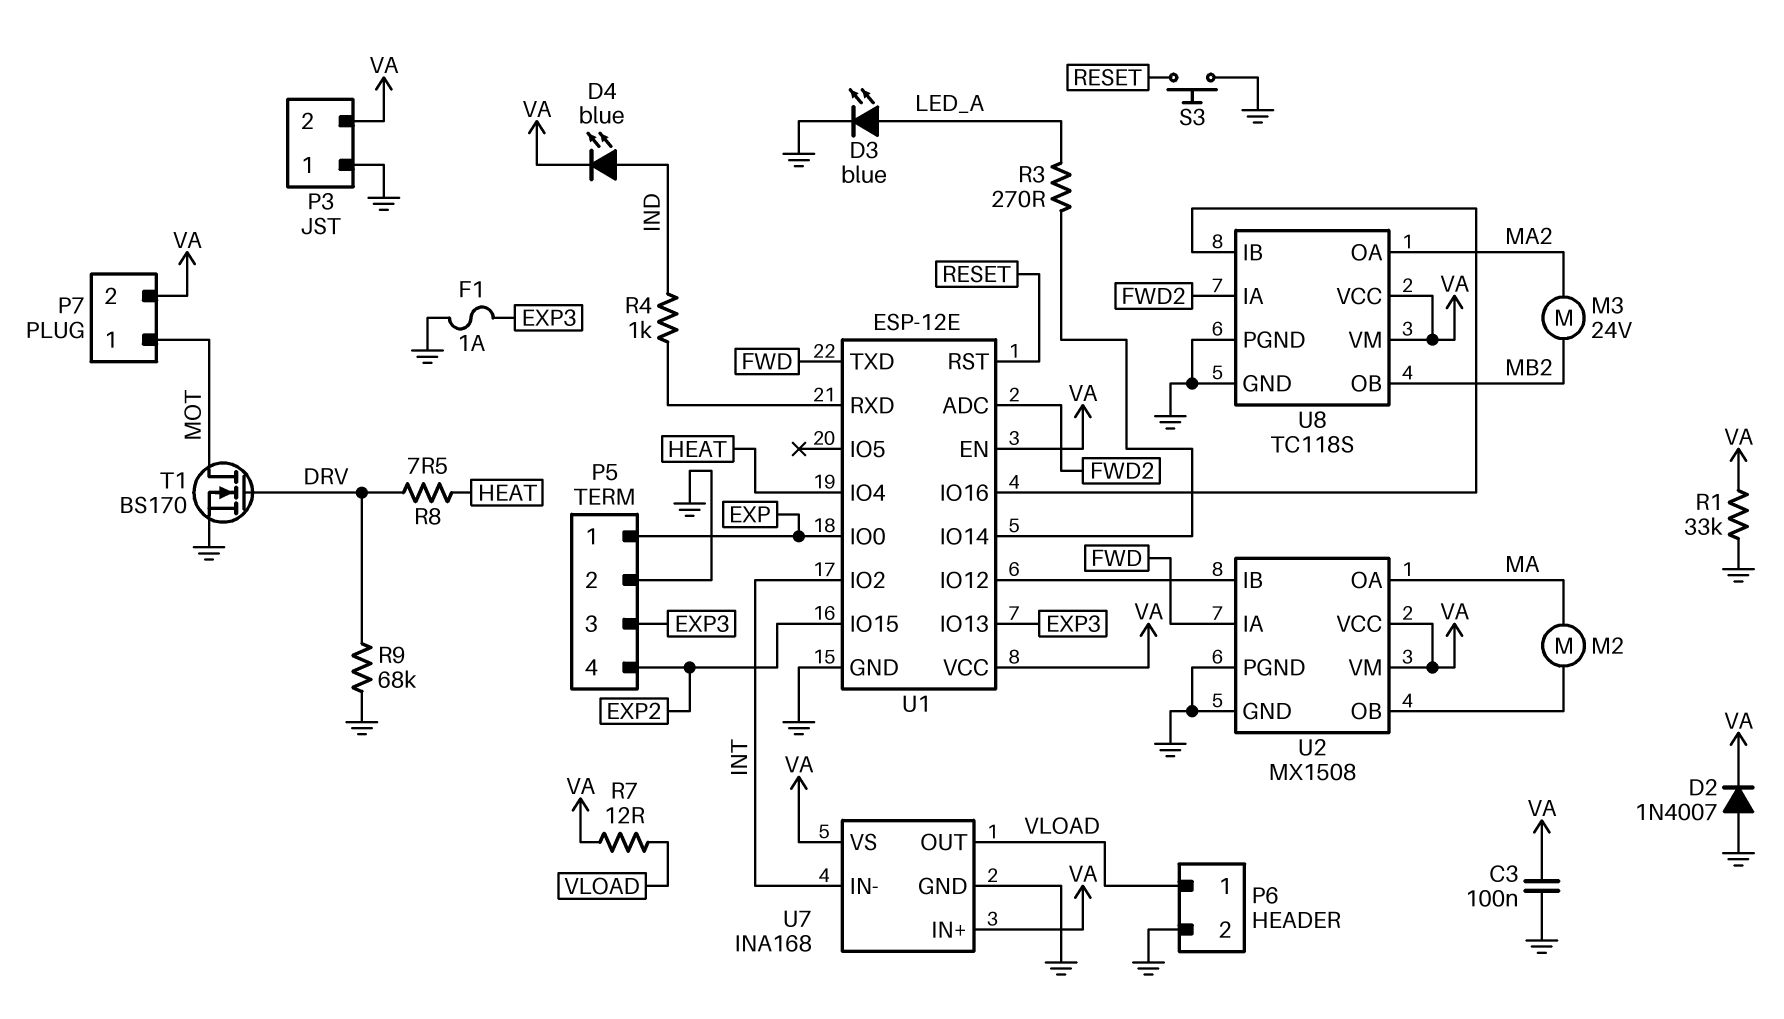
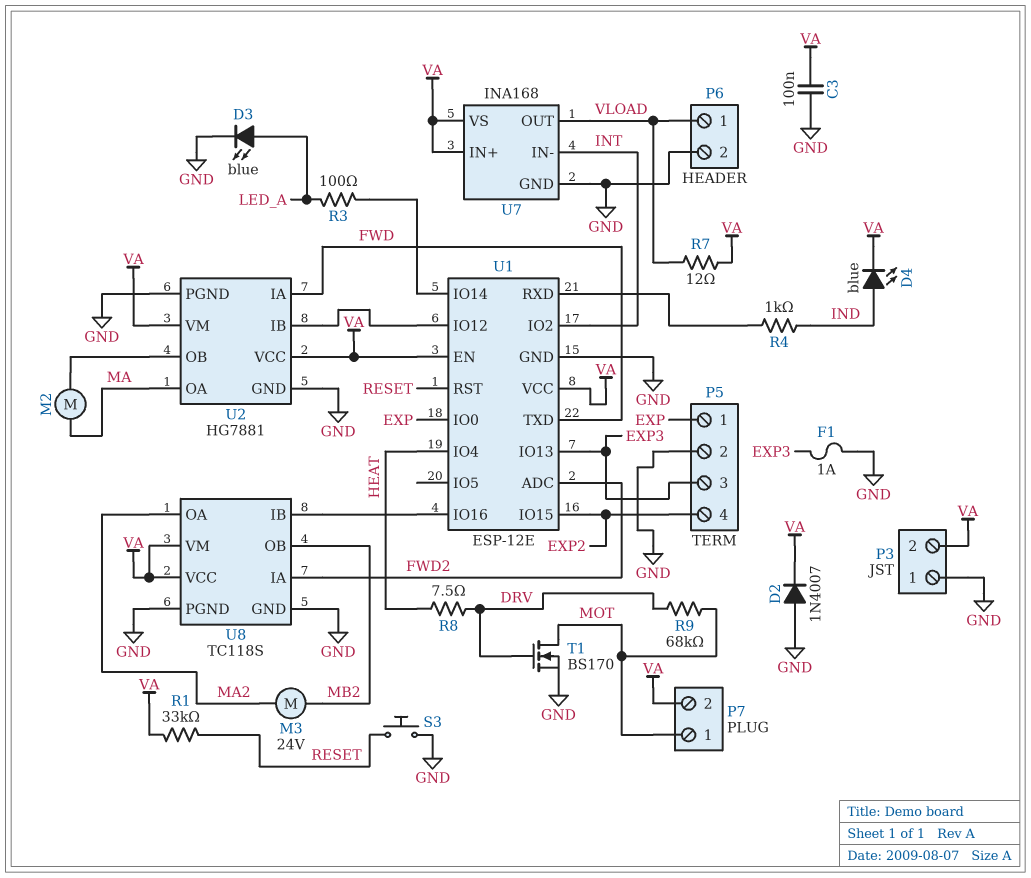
R1: 33k (GND, VA) -> 33k (RESET, VA)
R3: 270 (LED_A, U1/IO14) -> 100 (LED_A, U1/IO14)
R9: 68k (DRV, GND) -> 68k (DRV, MOT)
U2: MX1508 -> HG7881

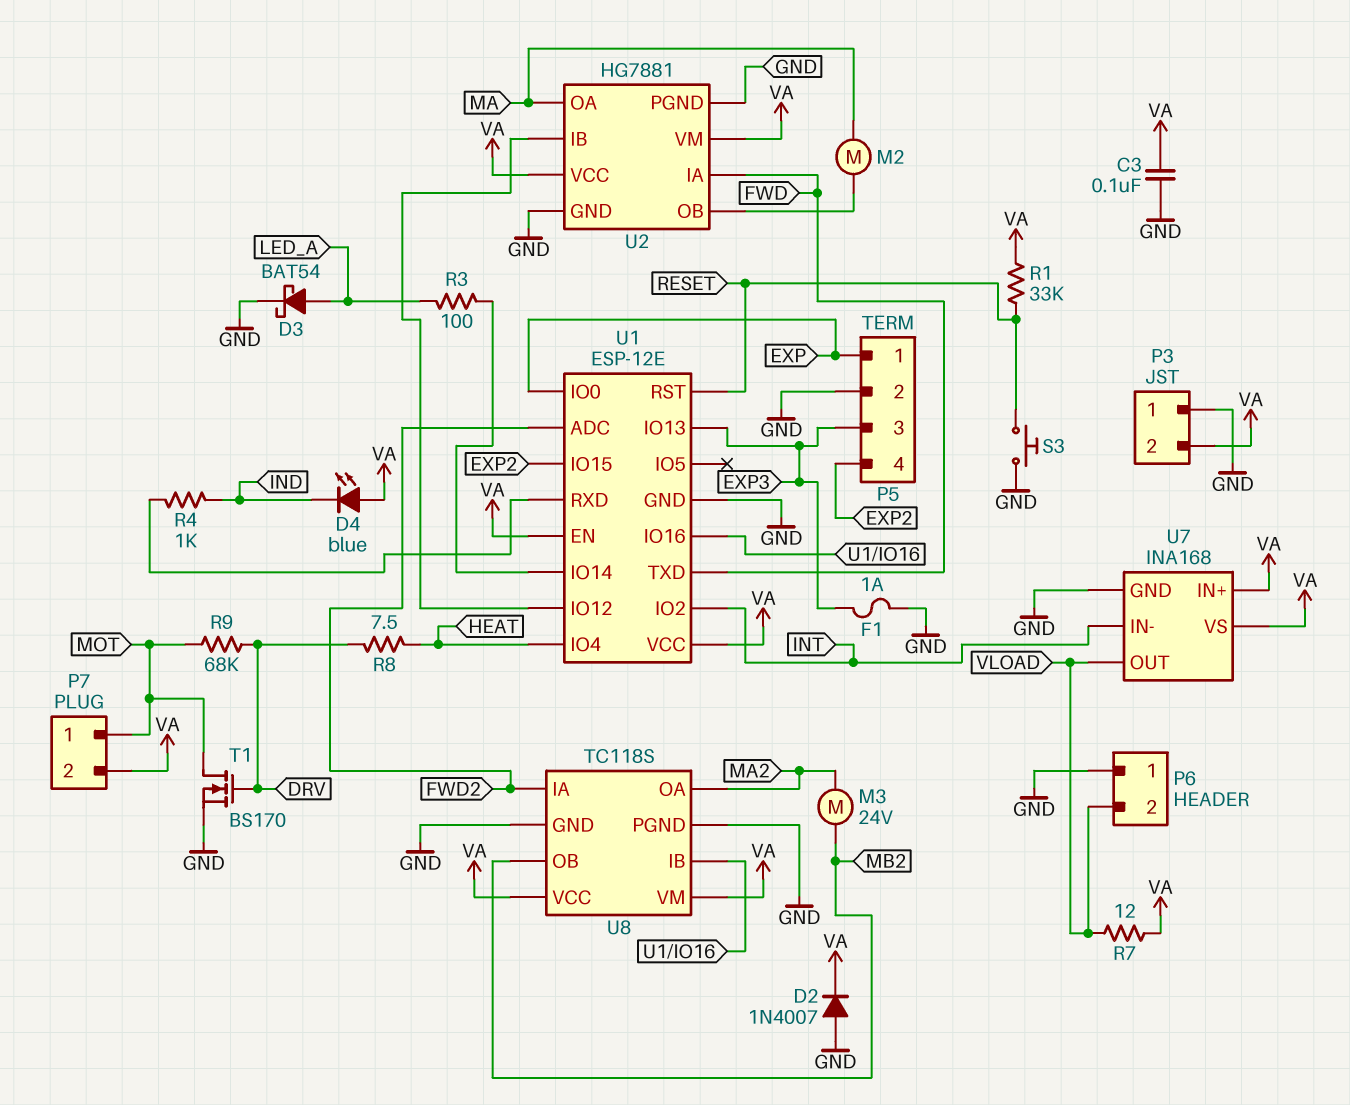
D3: LED blue (A LED_A, K GND) -> schottky BAT54 (A LED_A, K GND)
D4: LED blue (A IND, K VA) -> LED blue (A VA, K IND)
P6 pin 1: VLOAD -> GND
P6 pin 2: GND -> VLOAD

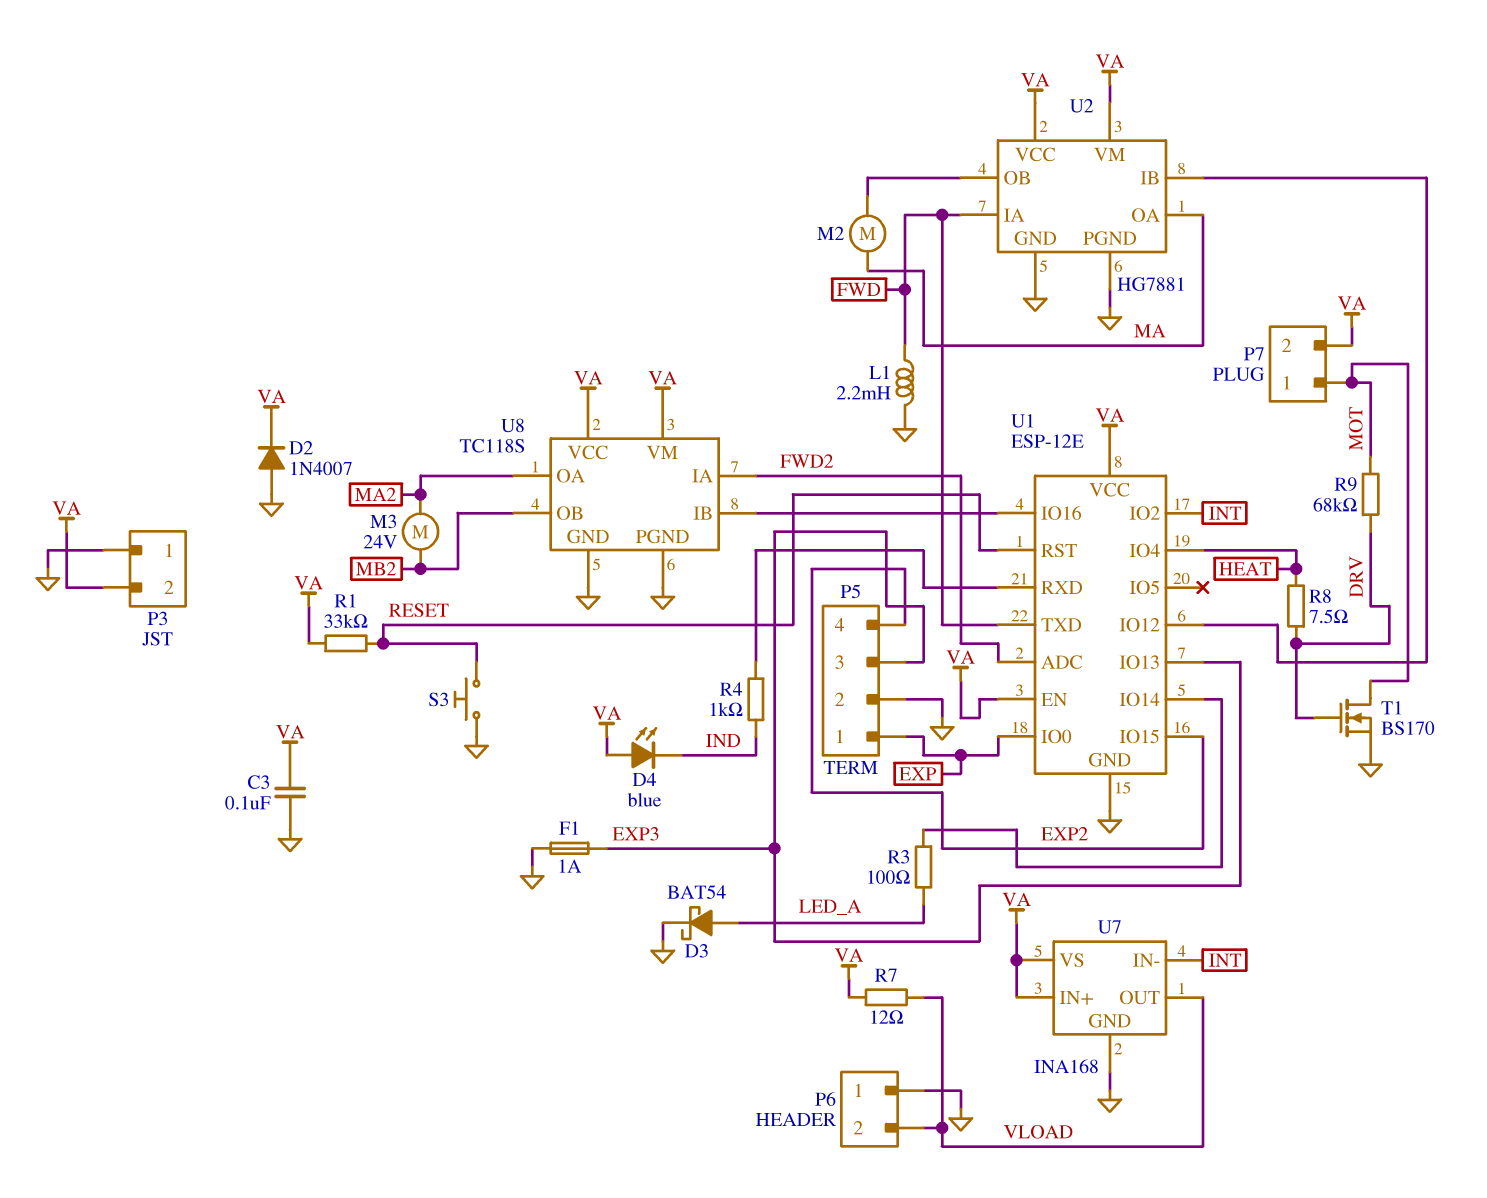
L1: none -> 2.2mH (FWD, GND)

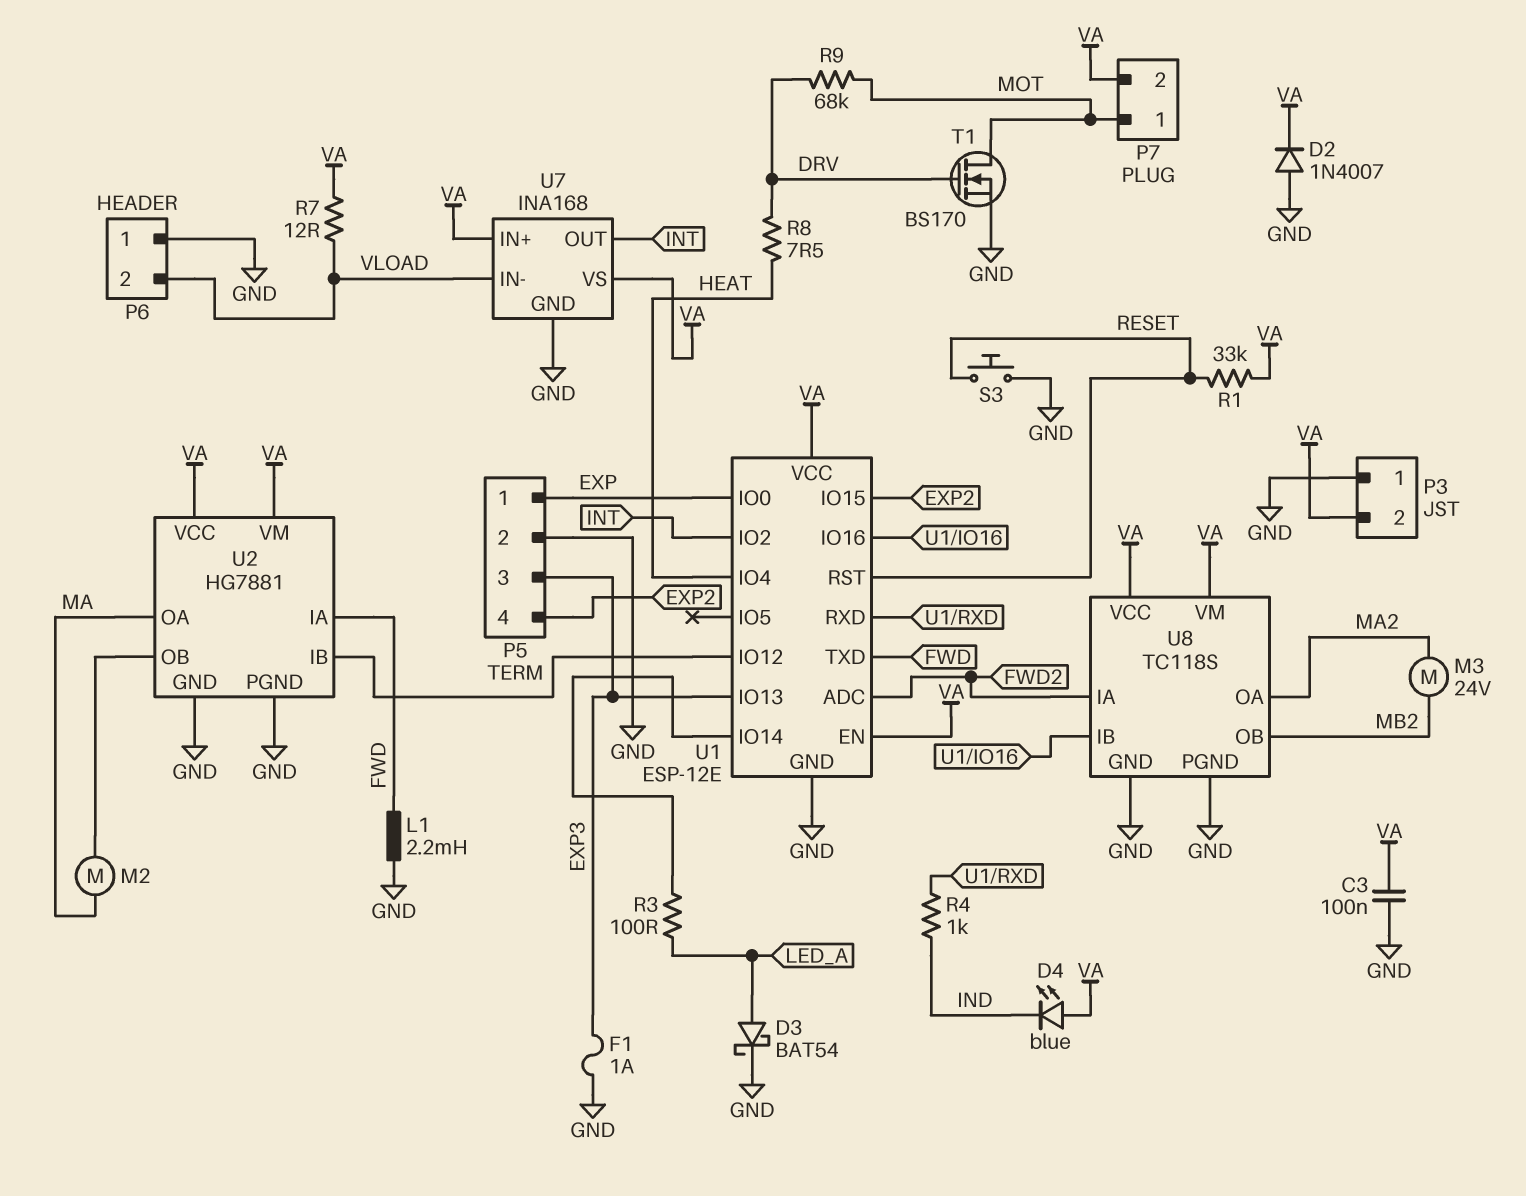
U7 pin IN-: INT -> VLOAD
U7 pin OUT: VLOAD -> INT

